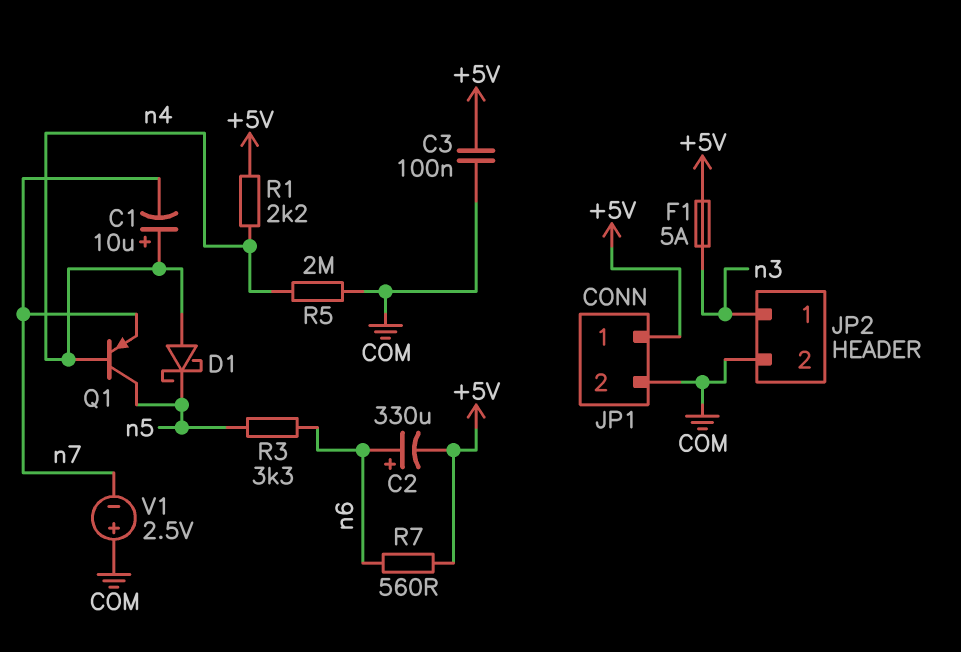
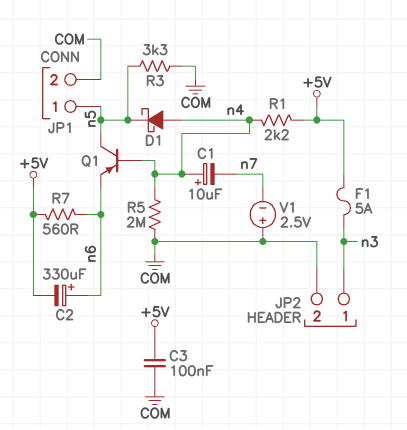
JP1 pin 1: +5V -> n5
Q1: PNP (B n4, C n5, E n7) -> PNP (B n4, C n5, E n6)
R3: 3.3k (n5, n6) -> 3.3k (COM, n5)

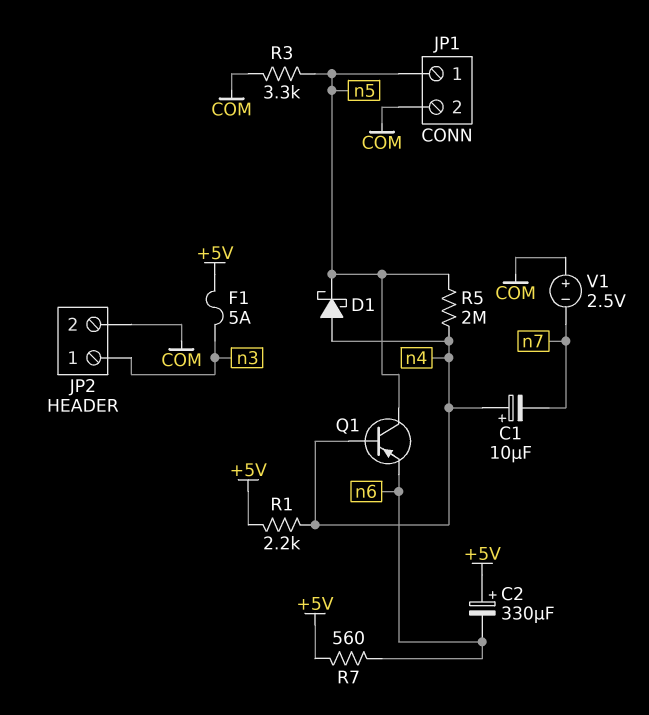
C2: 330uF (plus n6, minus +5V) -> 330uF (plus +5V, minus n6)
C3: 100nF (+5V, COM) -> none
R5: 2M (COM, n4) -> 2M (n4, n5)

